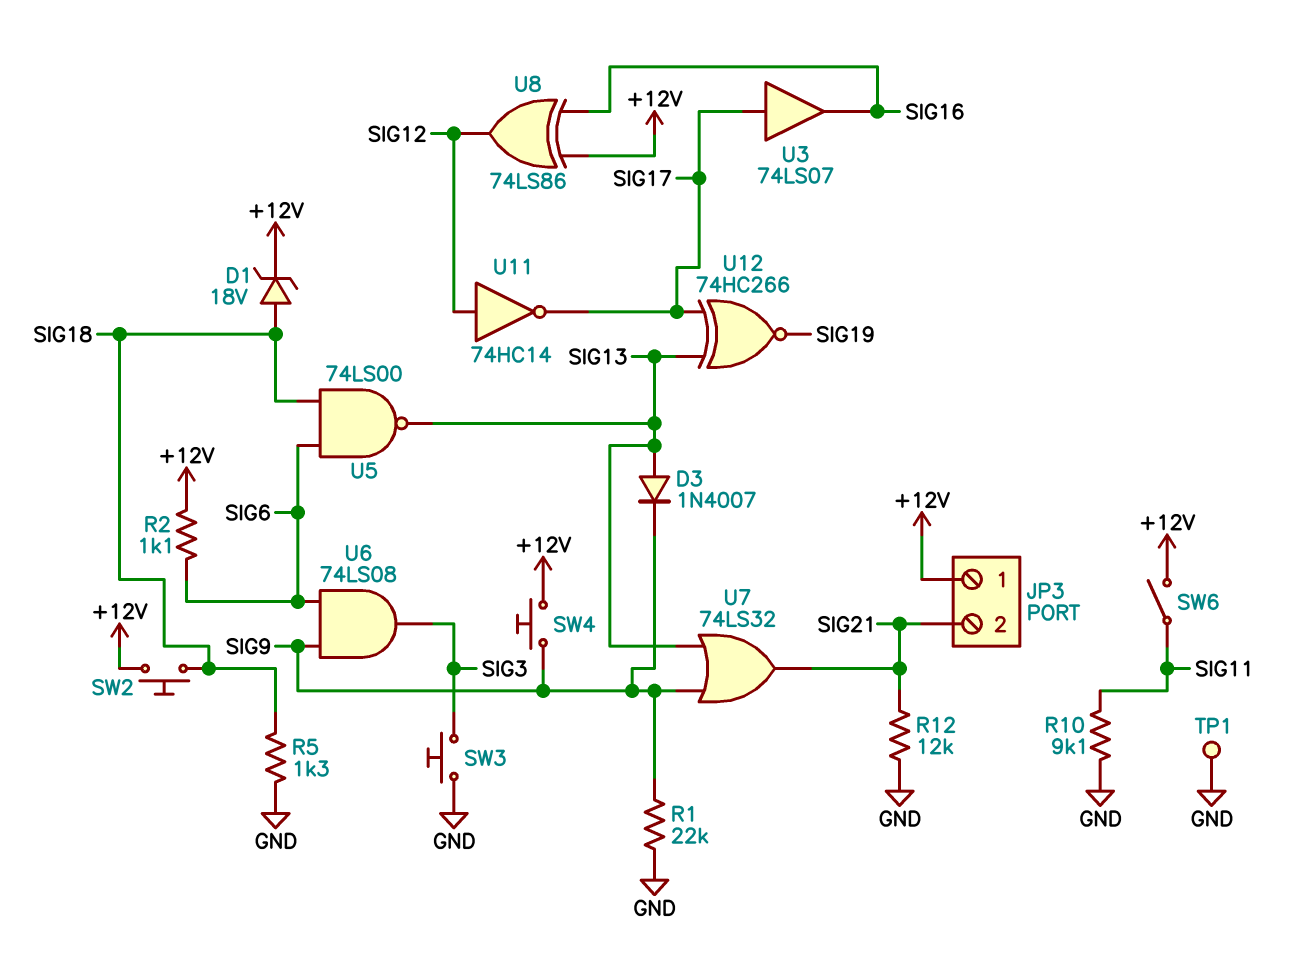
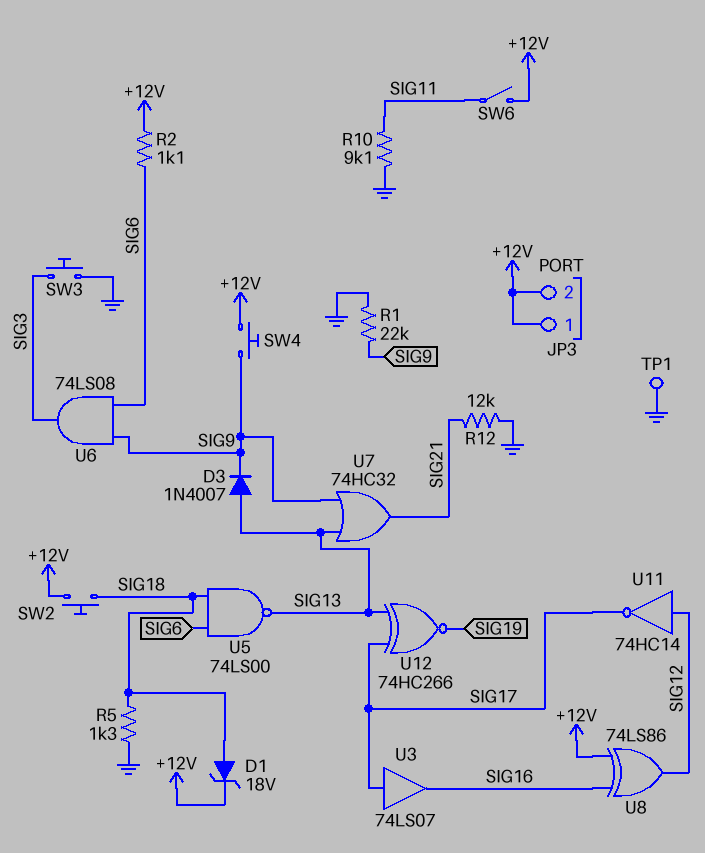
JP3 pin 2: SIG21 -> +12V
U7: OR 74LS32 (in SIG9, in SIG13, out SIG21) -> OR 74HC32 (in SIG9, in SIG13, out SIG21)

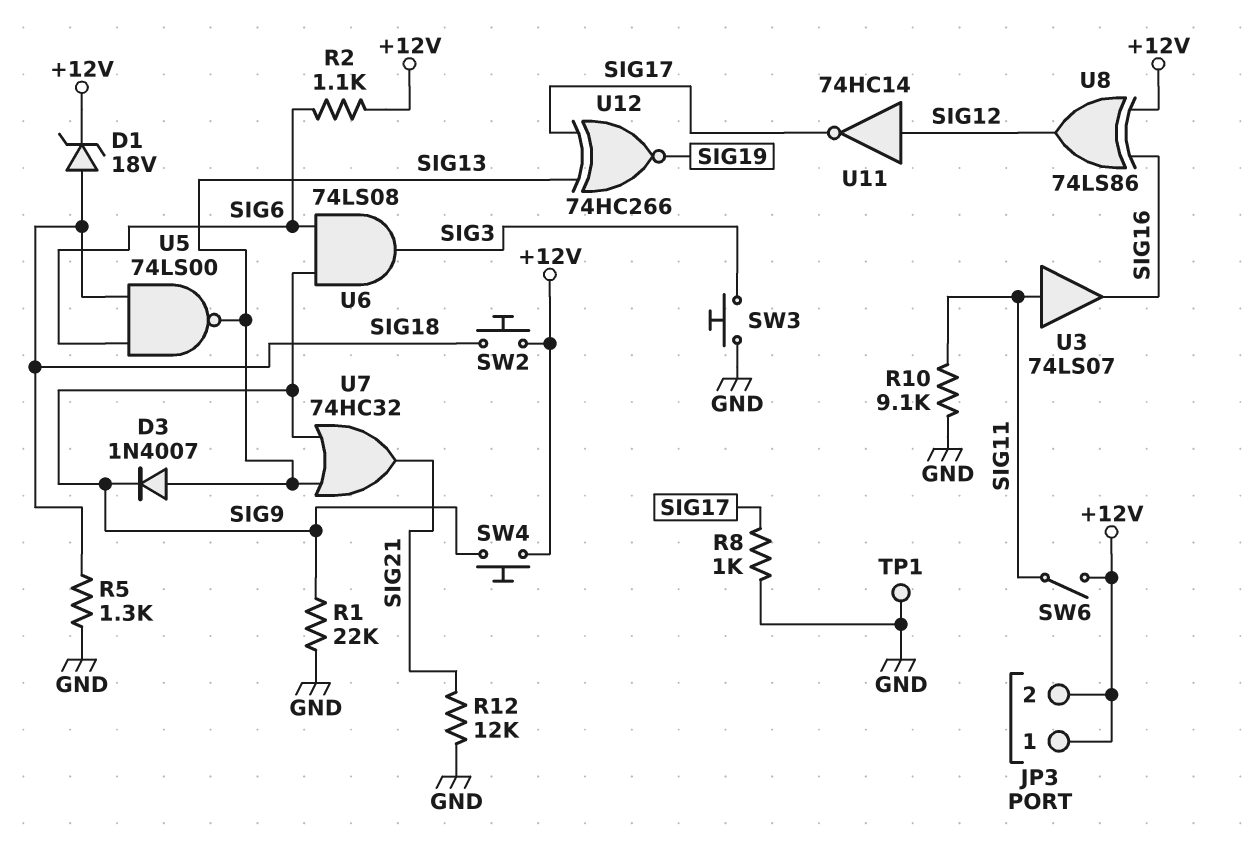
R8: none -> 1k (GND, SIG17)
U3: buffer 74LS07 (in SIG17, out SIG16) -> buffer 74LS07 (in SIG11, out SIG16)

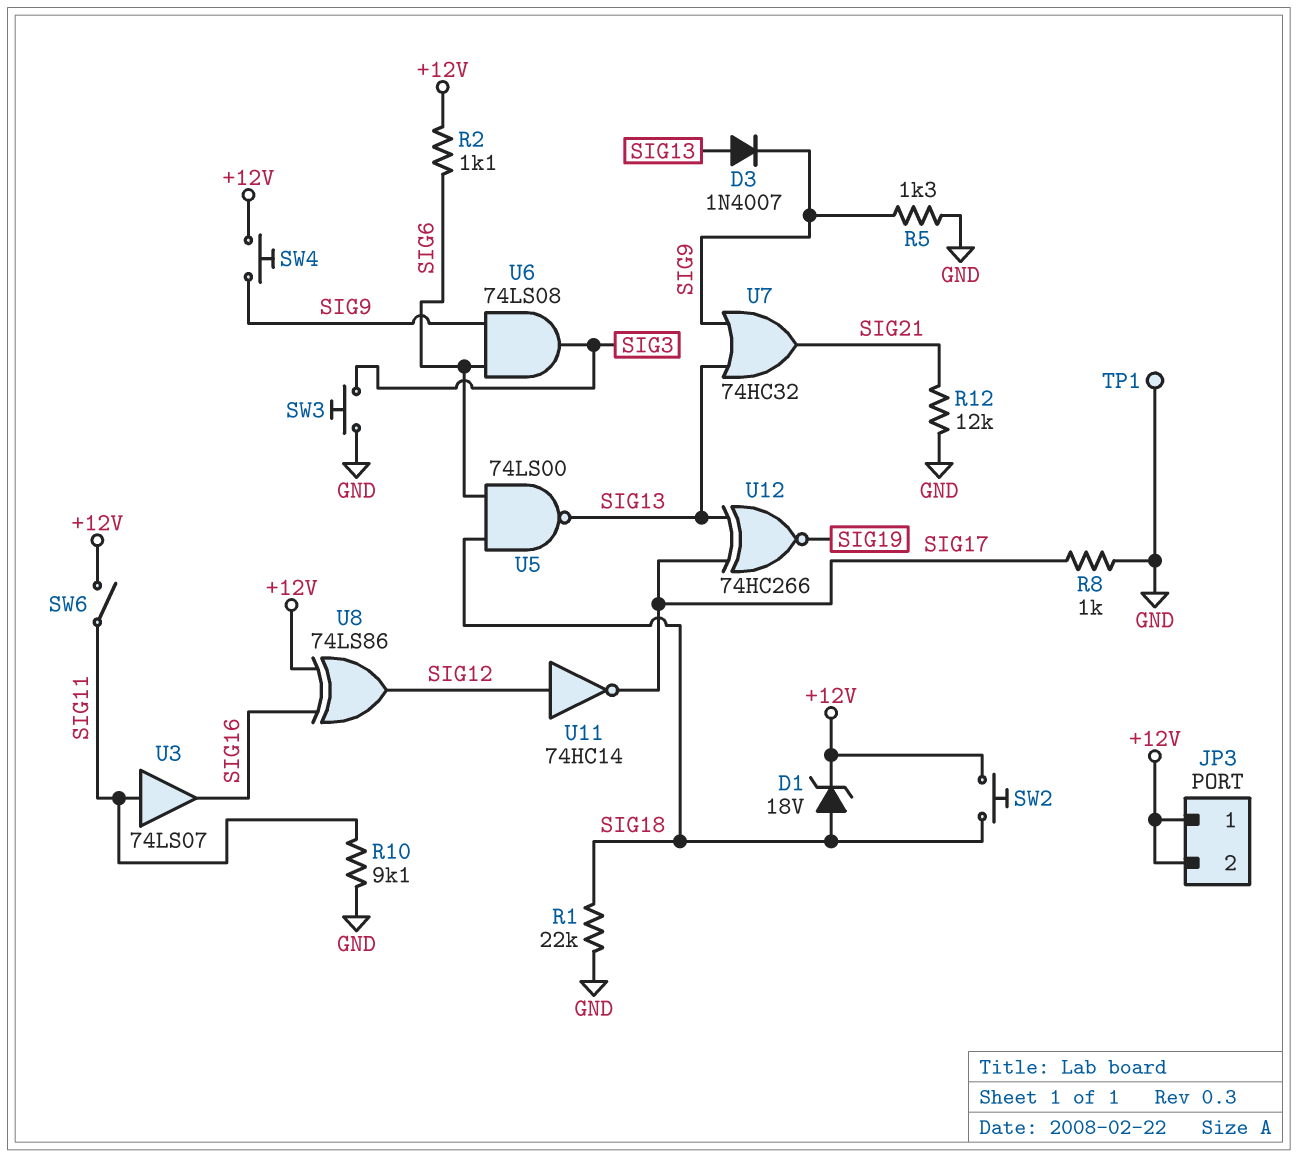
R1: 22k (GND, SIG9) -> 22k (GND, SIG18)
R5: 1.3k (GND, SIG18) -> 1.3k (GND, SIG9)

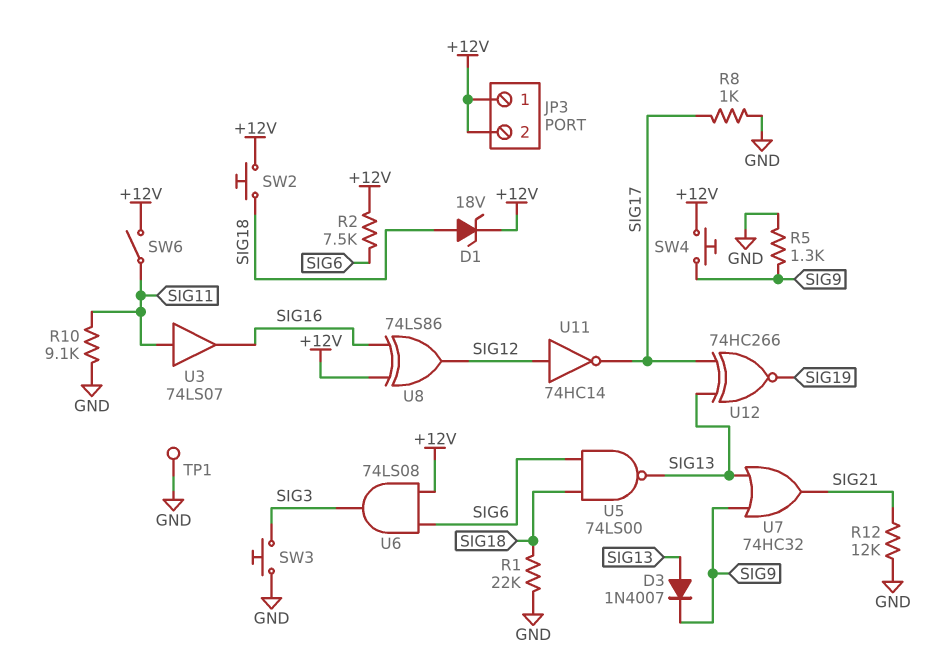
R2: 1.1k (+12V, SIG6) -> 7.5k (+12V, SIG6)
U6: AND 74LS08 (in SIG6, in SIG9, out SIG3) -> AND 74LS08 (in +12V, in SIG6, out SIG3)

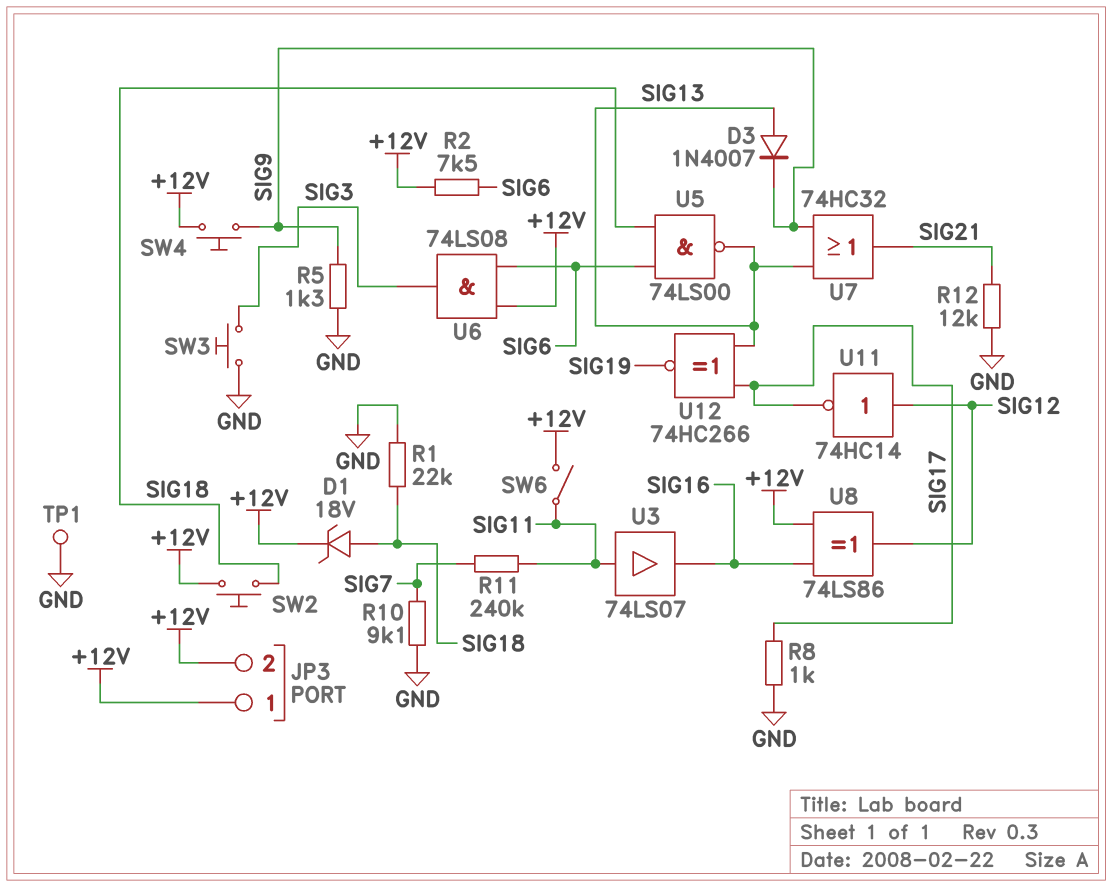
R10: 9.1k (GND, SIG11) -> 9.1k (GND, SIG7)
R11: none -> 240k (SIG7, SIG11)

